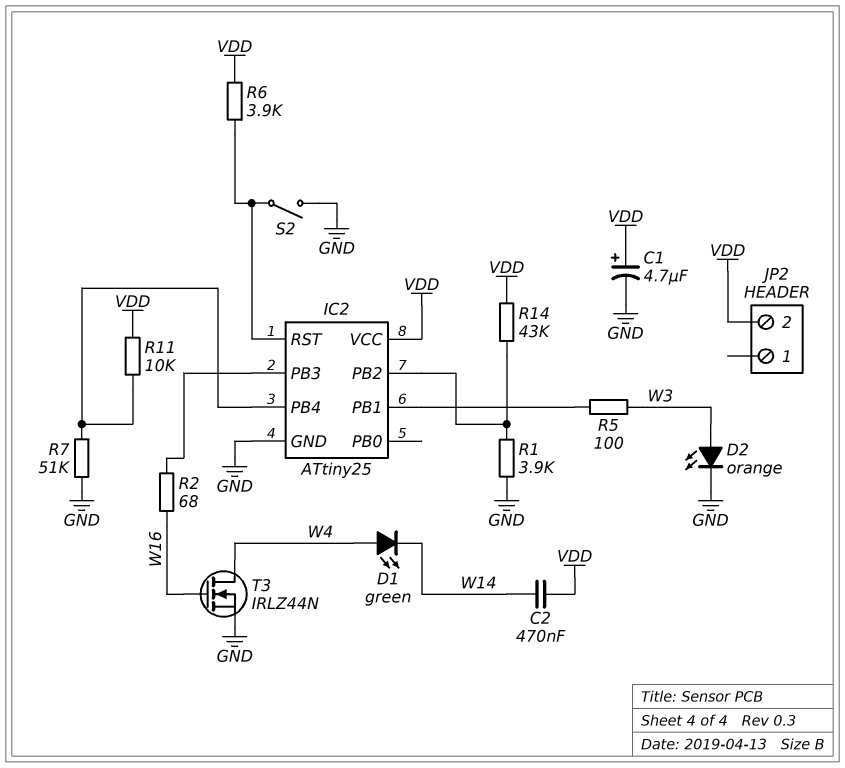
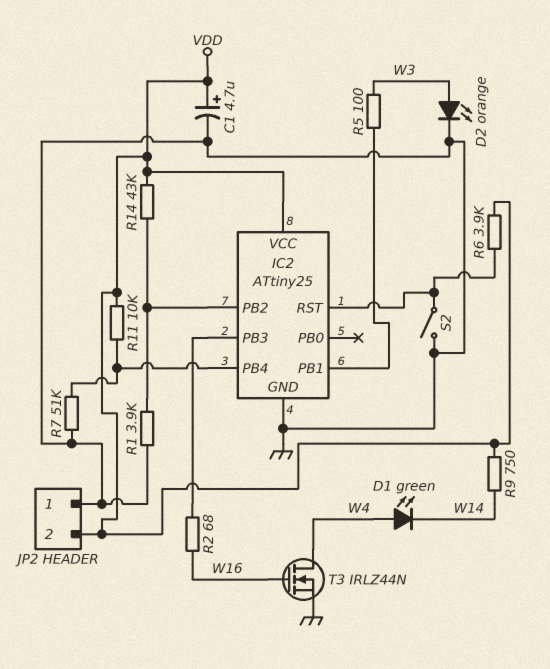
C2: 470nF (VDD, W14) -> none
JP2 pin 1: none -> GND
R9: none -> 750 (VDD, W14)

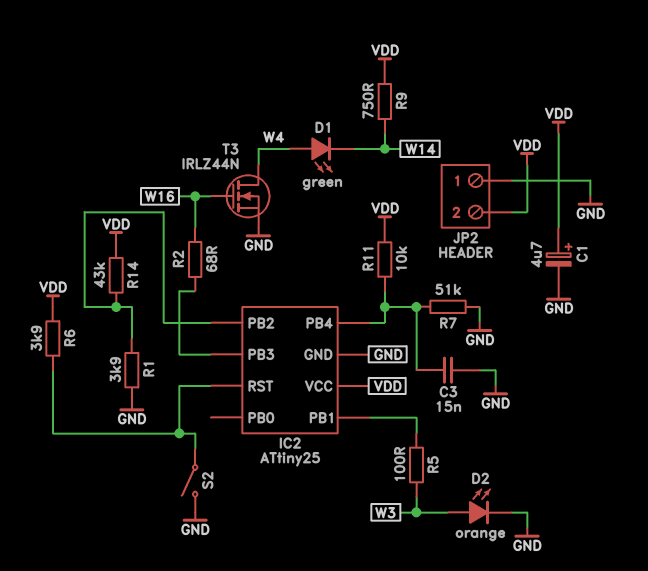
C3: none -> 15nF (GND, IC2/PB4)

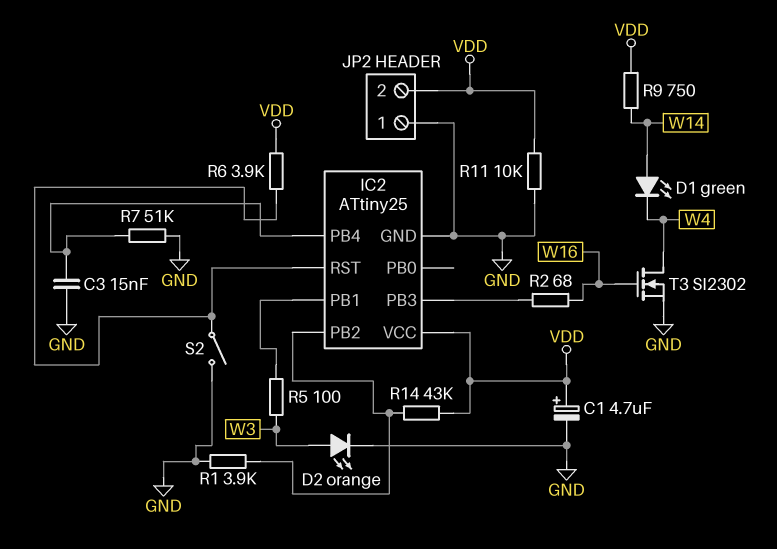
D1: LED green (A W4, K W14) -> LED green (A W14, K W4)
R11: 10k (IC2/PB4, VDD) -> 10k (GND, VDD)
T3: NMOS IRLZ44N (G W16, D W4, S GND) -> NMOS SI2302 (G W16, D W4, S GND)

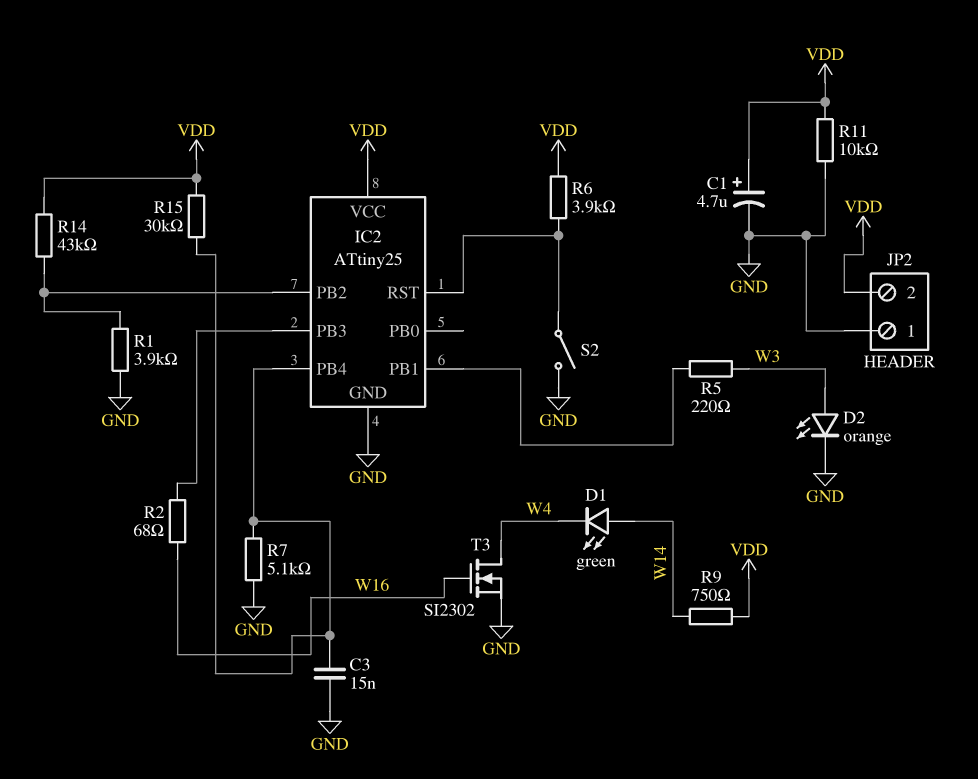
R5: 100 (IC2/PB1, W3) -> 220 (IC2/PB1, W3)
R7: 51k (GND, IC2/PB4) -> 5.1k (GND, IC2/PB4)
R15: none -> 30k (IC2/PB4, VDD)

